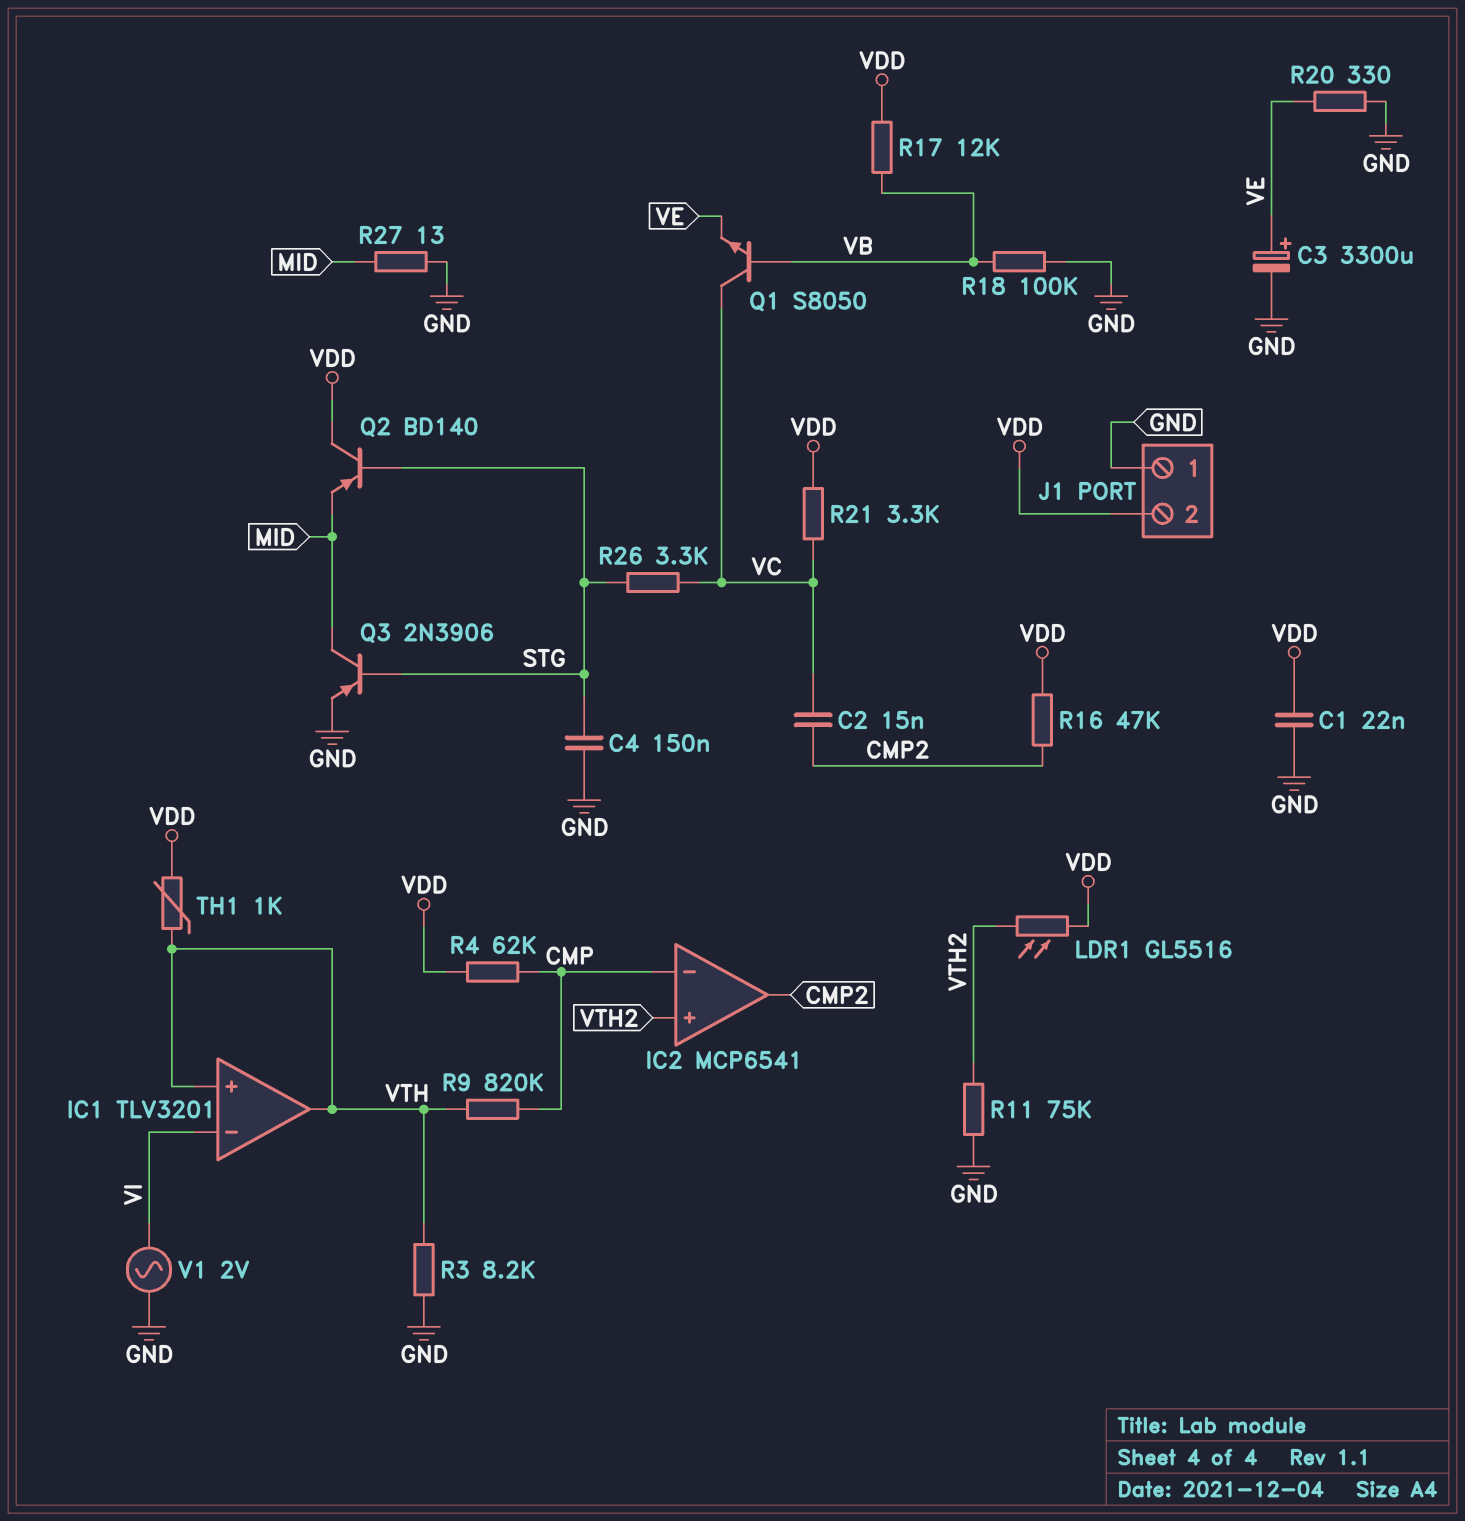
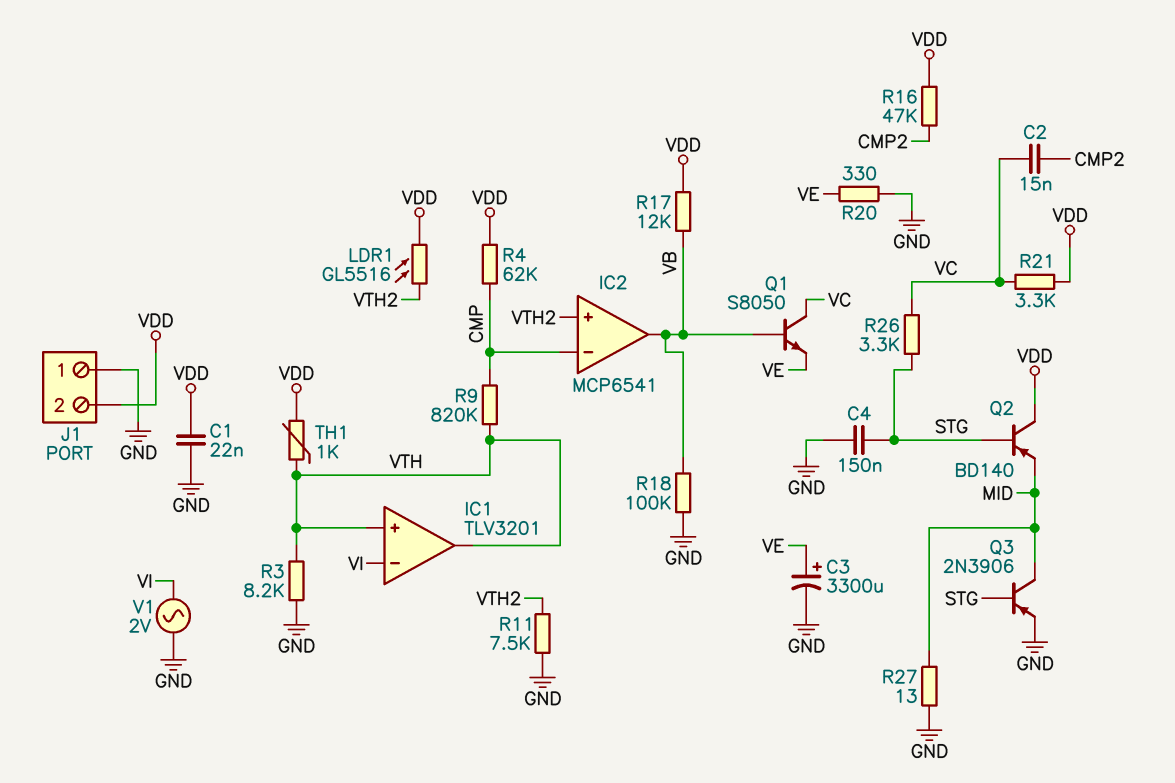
IC2 pin out: CMP2 -> VB
R11: 75k (GND, VTH2) -> 7.5k (GND, VTH2)

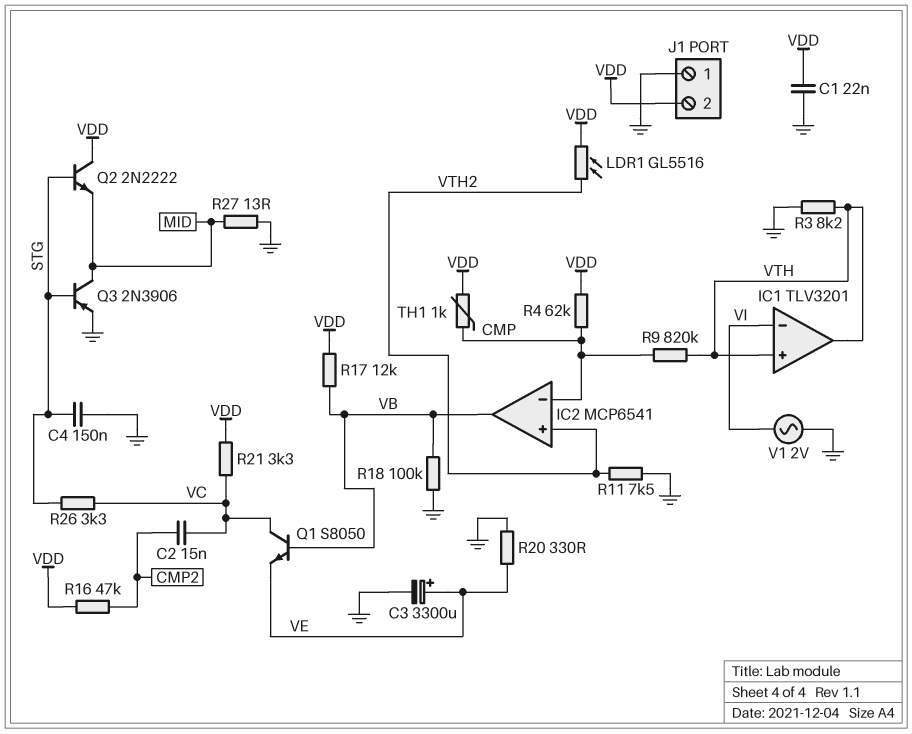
Q2: PNP BD140 (B STG, C VDD, E MID) -> NPN 2N2222 (B STG, C VDD, E MID)
TH1: 1k (VDD, VTH) -> 1k (CMP, VDD)

